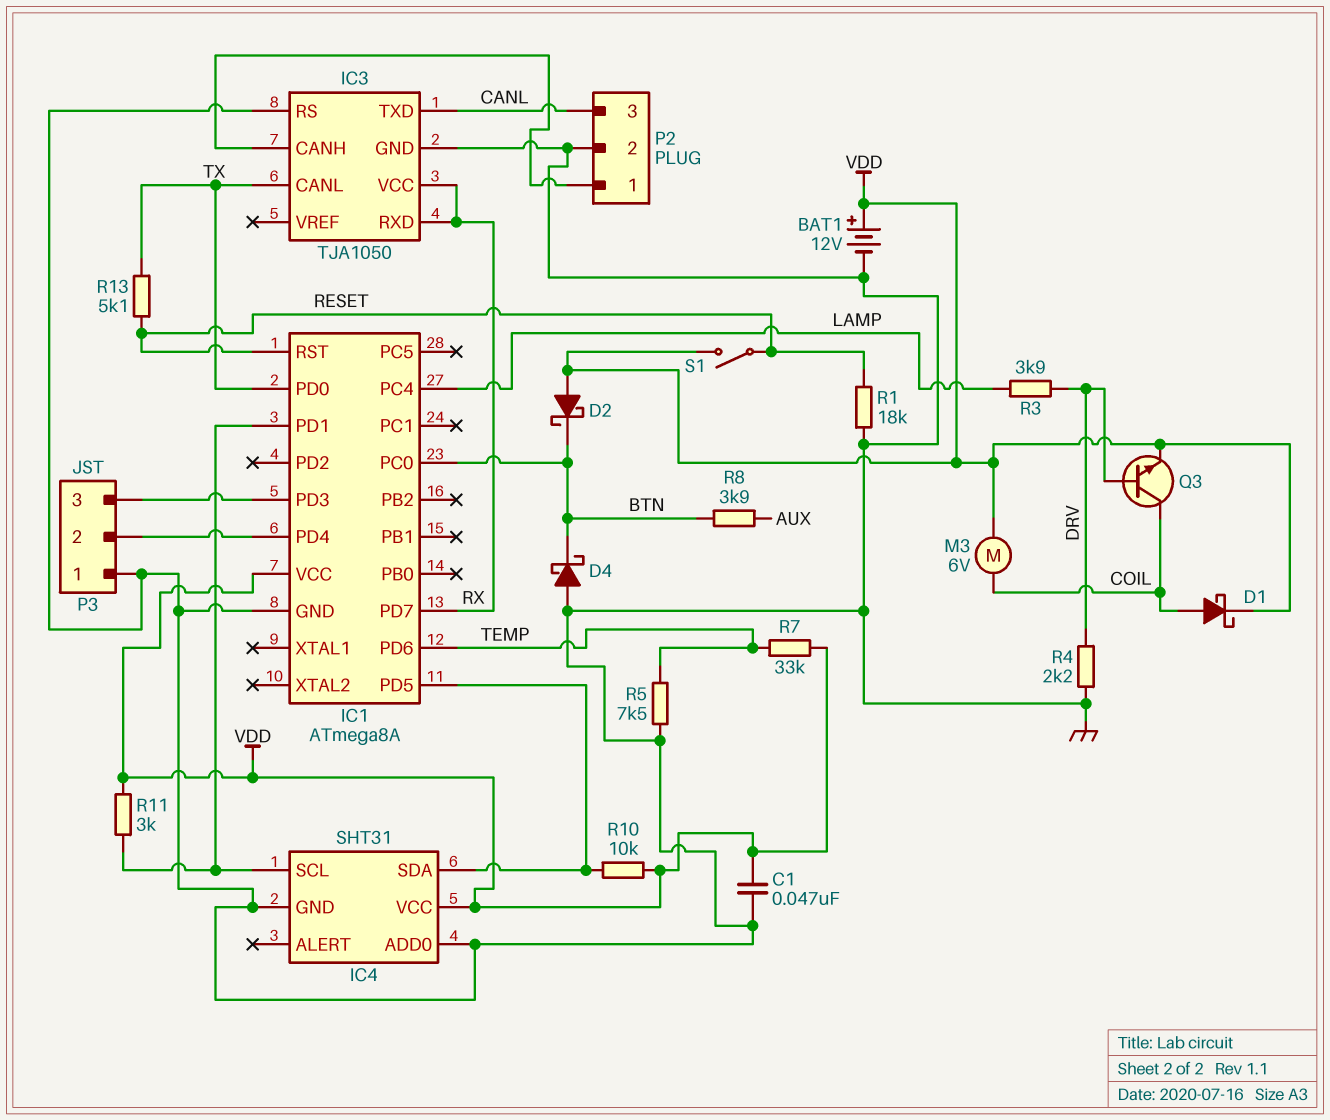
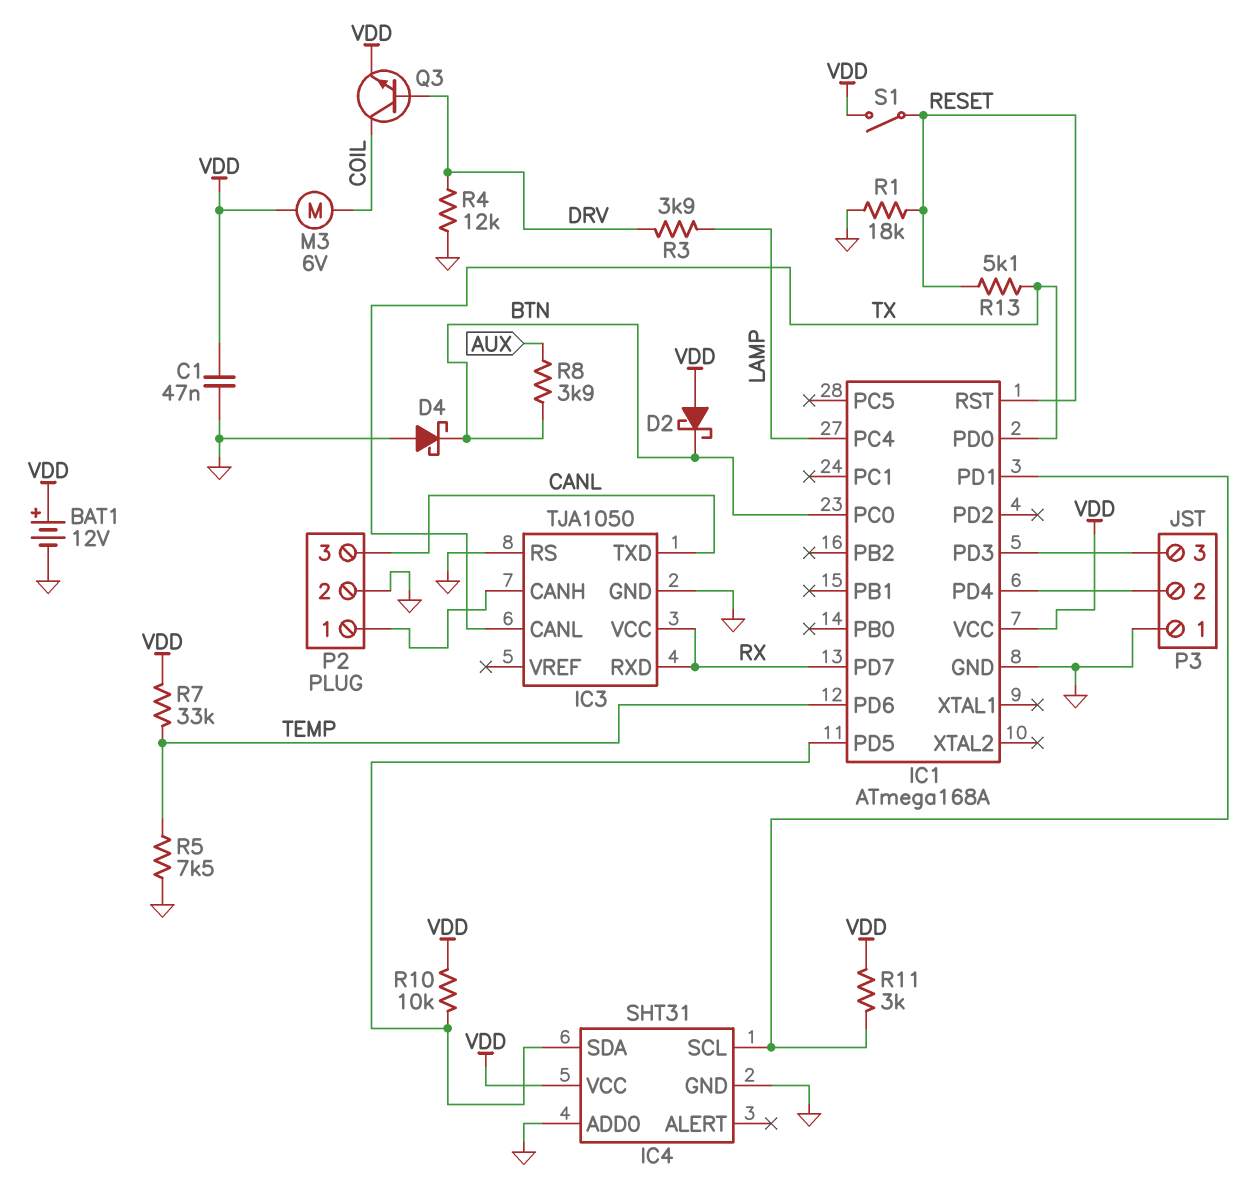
D1: schottky (A COIL, K VDD) -> none
IC1: ATmega8A -> ATmega168A
R4: 2.2k (DRV, GND) -> 12k (DRV, GND)

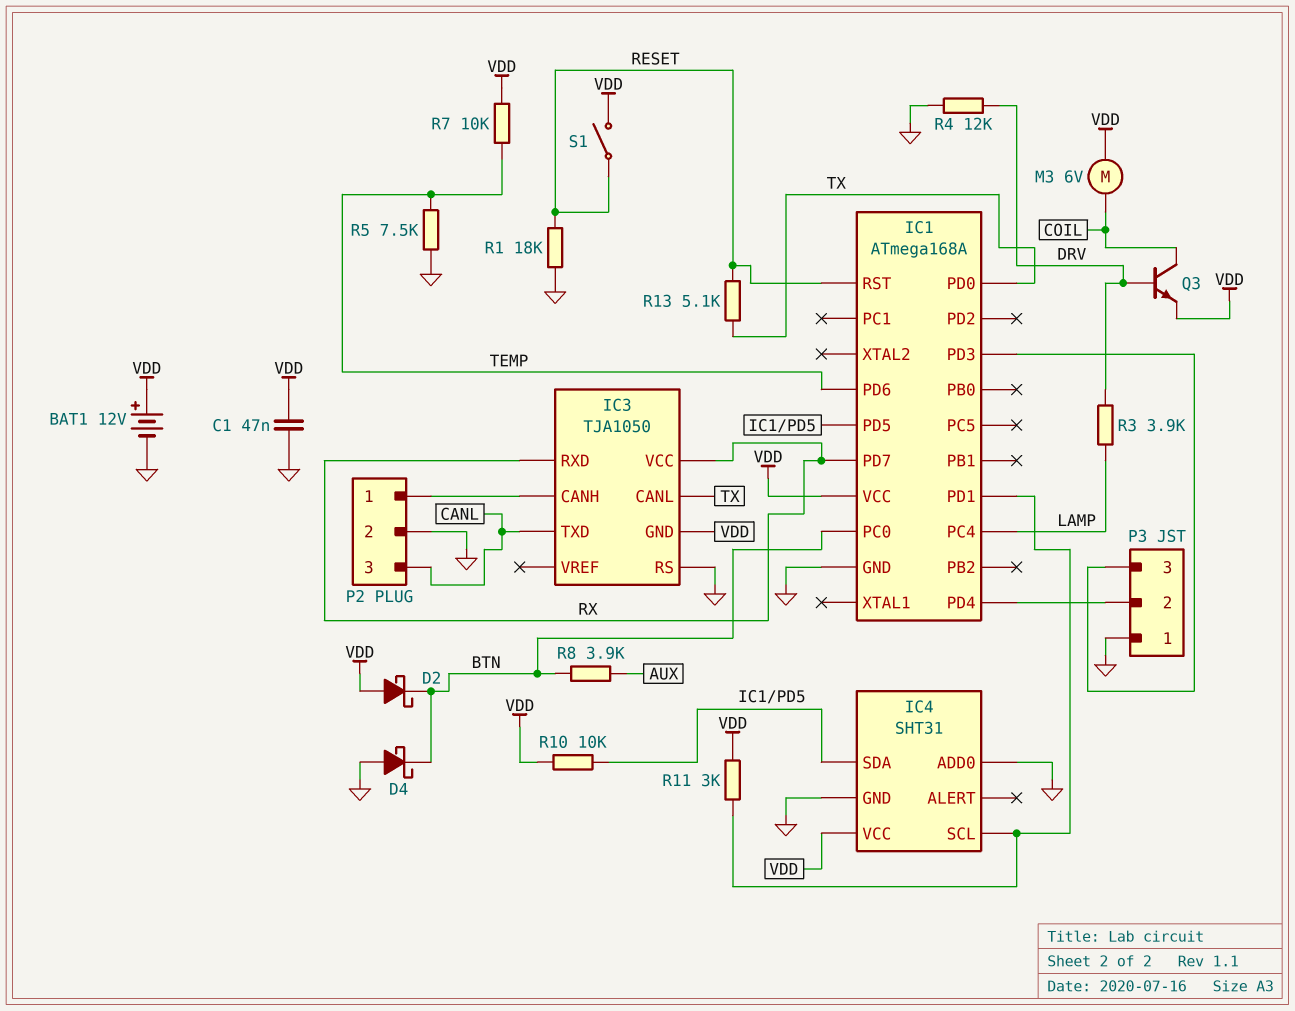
IC3 pin GND: GND -> VDD
R7: 33k (TEMP, VDD) -> 10k (TEMP, VDD)

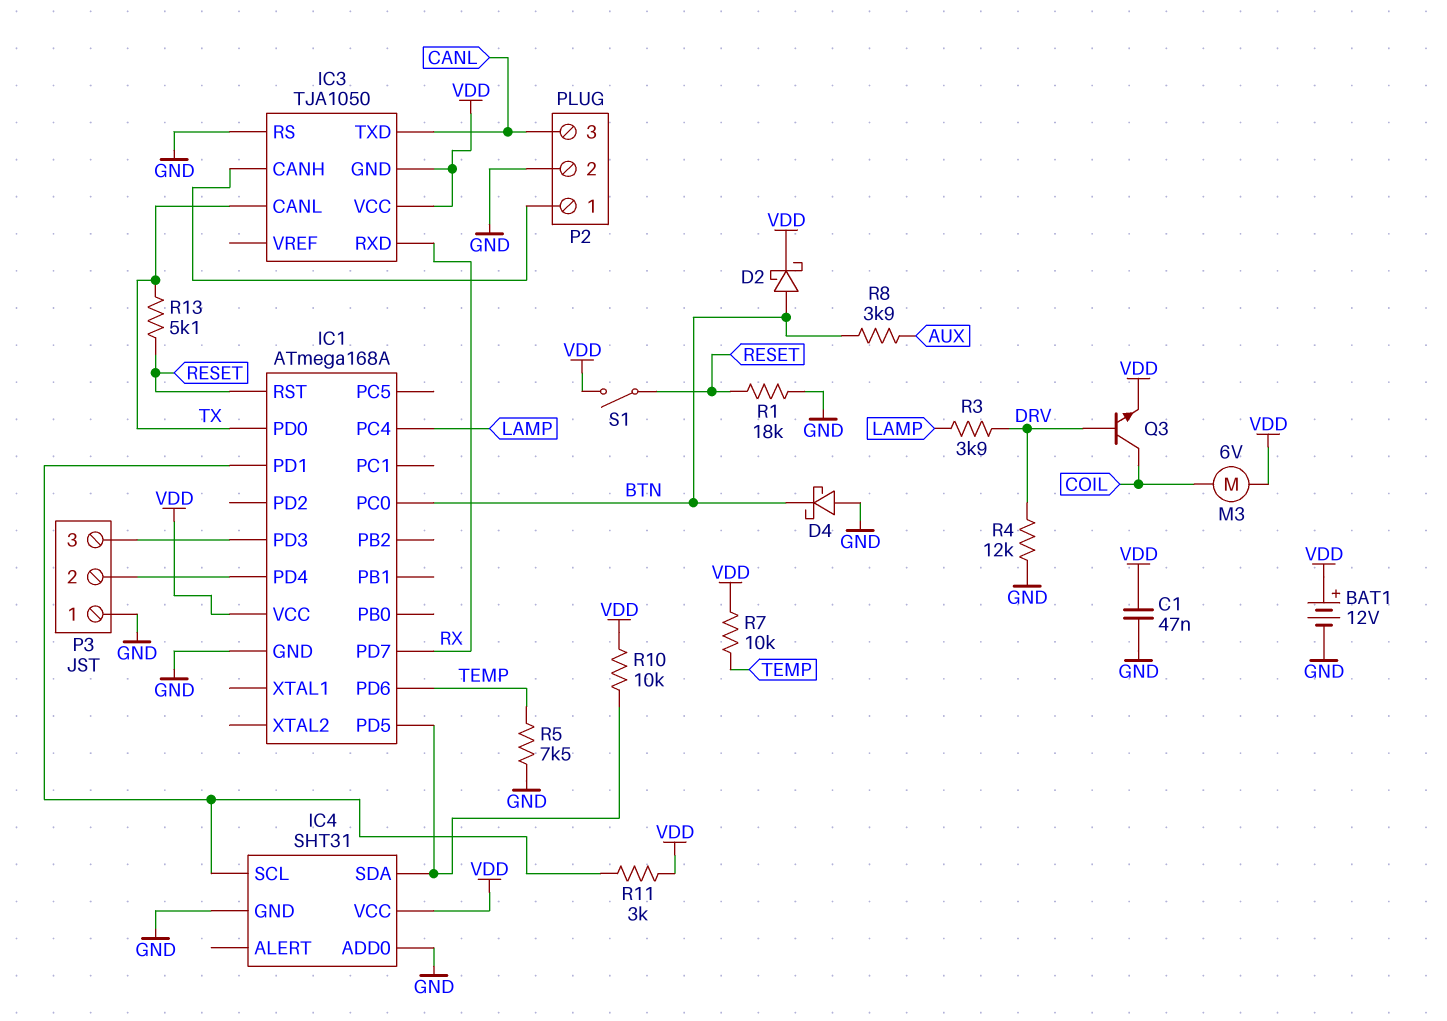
D2: schottky (A VDD, K BTN) -> schottky (A BTN, K VDD)
IC3 pin VCC: RX -> VDD

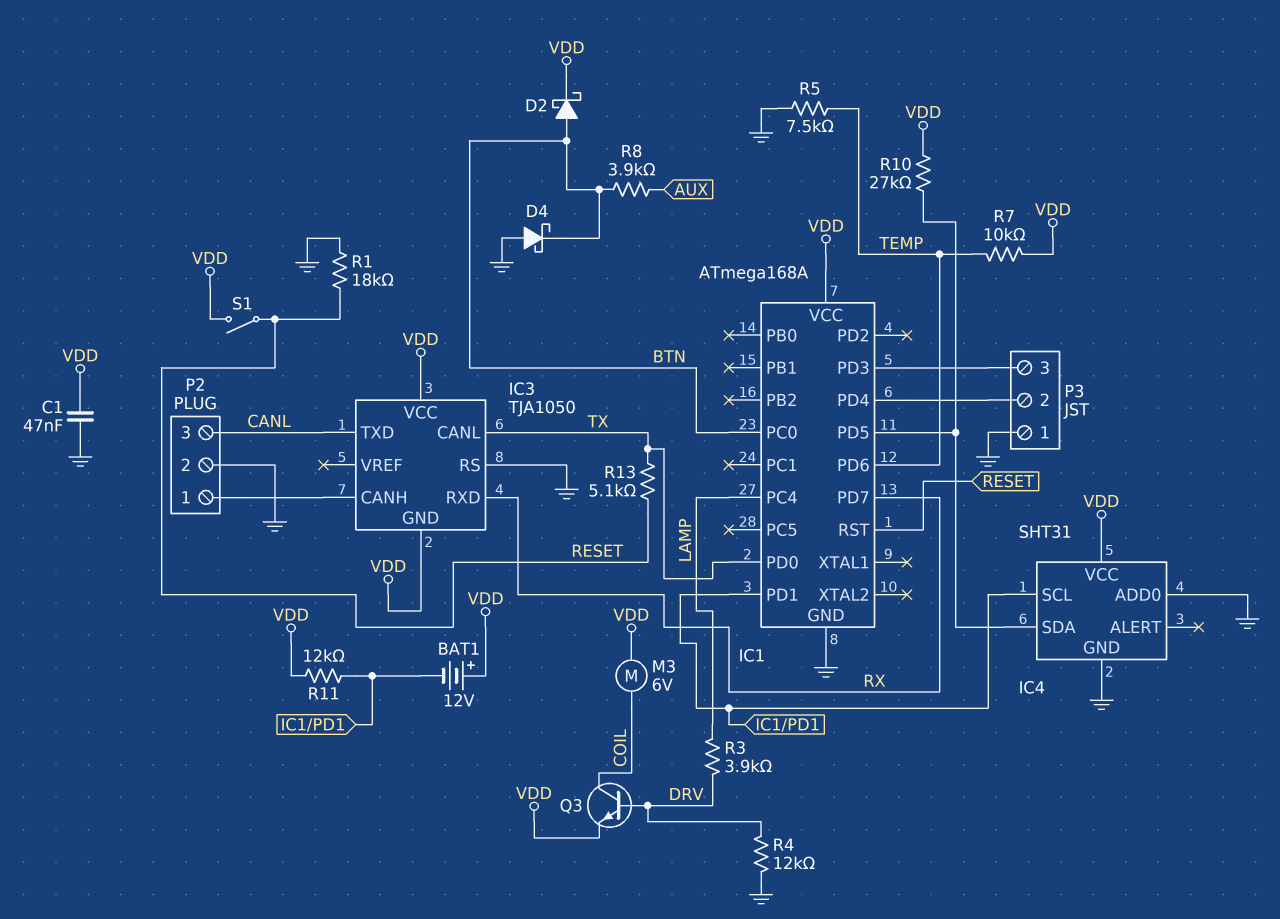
BAT1: 12V (plus VDD, minus GND) -> 12V (plus VDD, minus IC1/PD1)
R10: 10k (IC1/PD5, VDD) -> 27k (IC1/PD5, VDD)
R11: 3k (IC1/PD1, VDD) -> 12k (IC1/PD1, VDD)

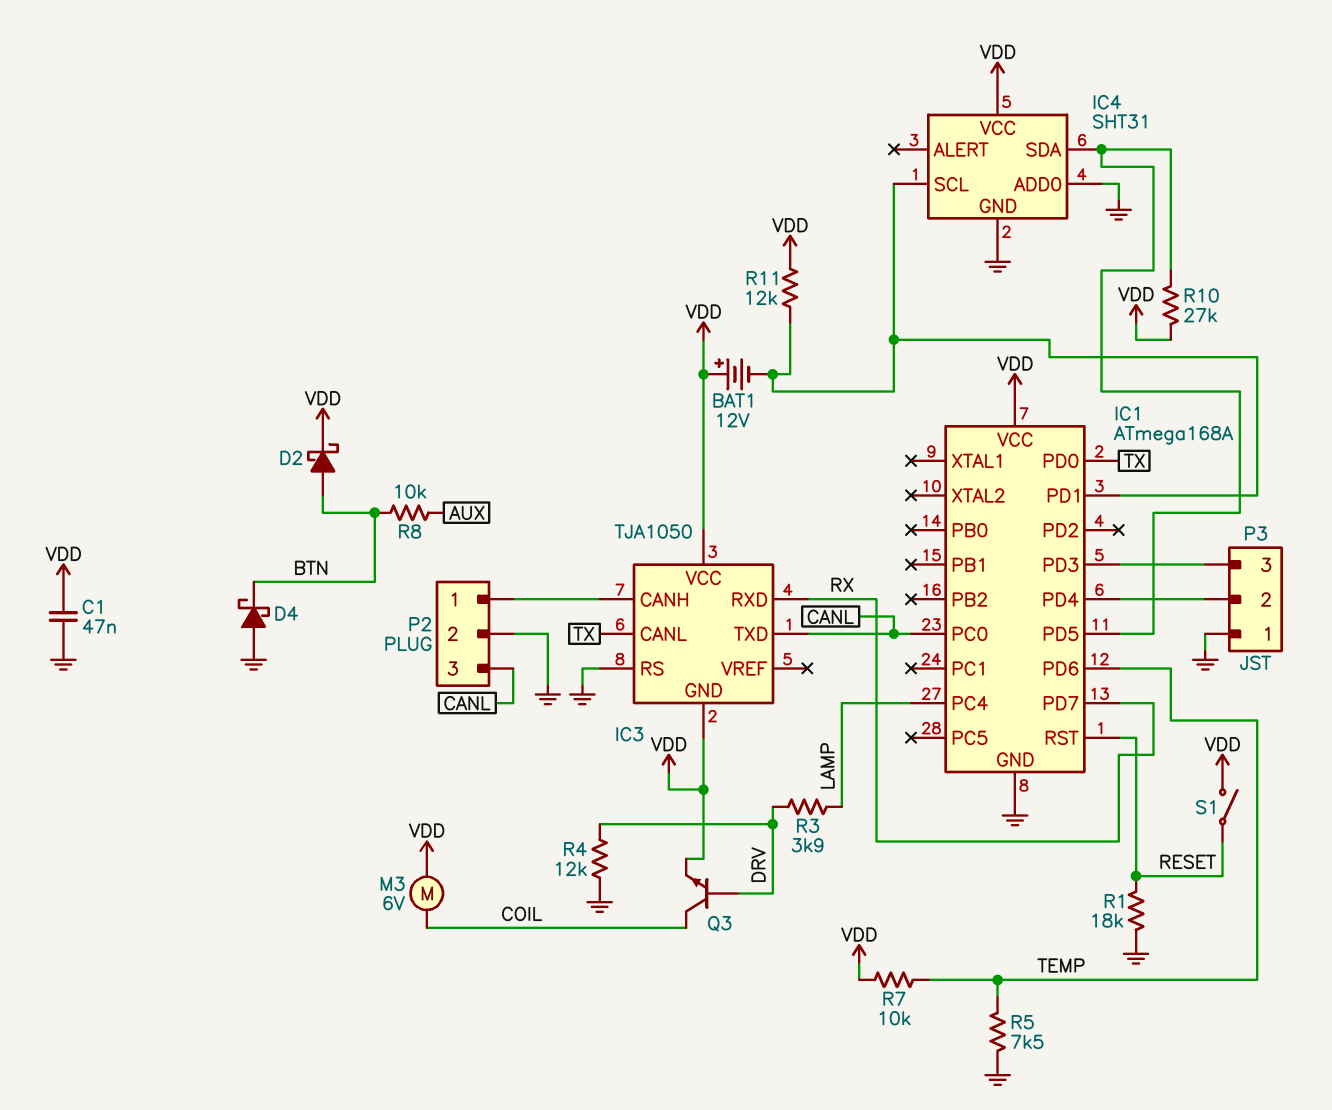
IC1 pin PC0: BTN -> CANL
R8: 3.9k (AUX, BTN) -> 10k (AUX, BTN)
R13: 5.1k (RESET, TX) -> none

